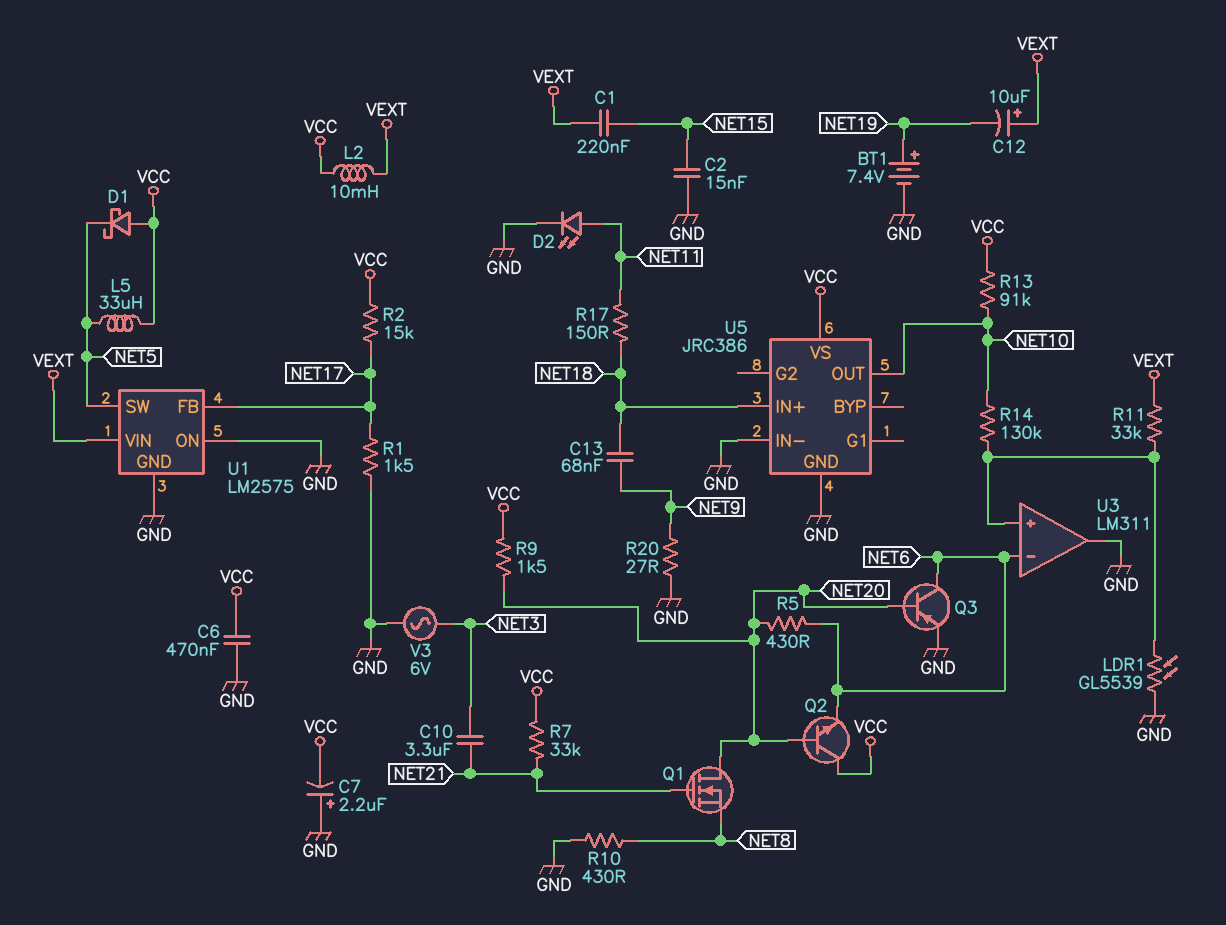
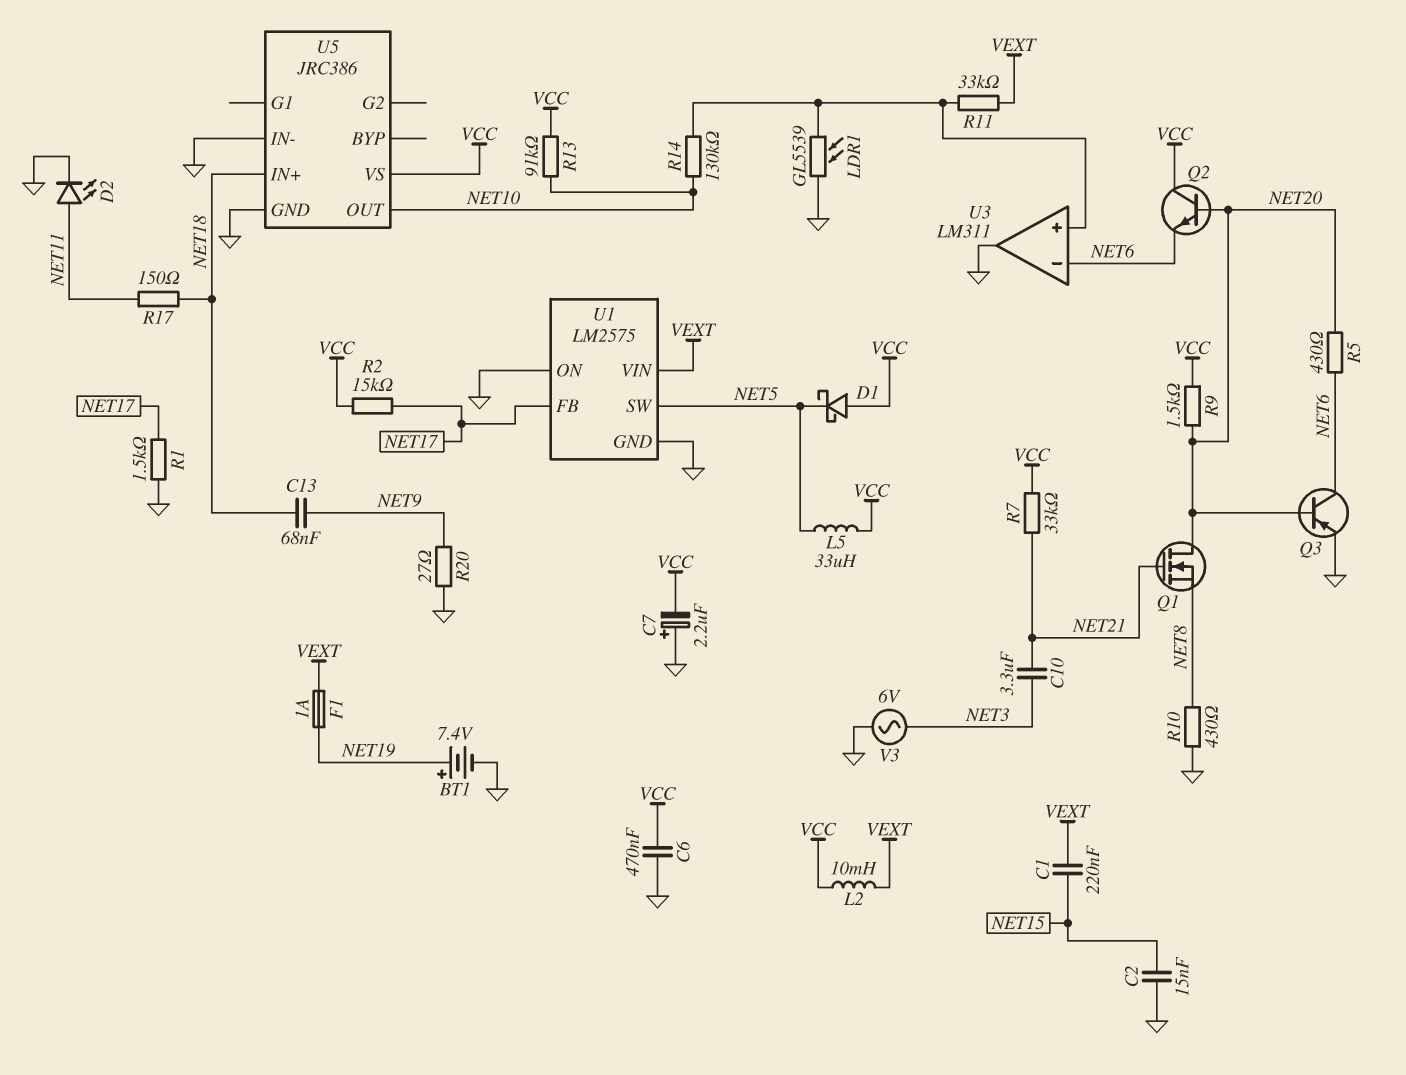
C12: 10uF (plus VEXT, minus NET19) -> none
F1: none -> 1A (NET19, VEXT)

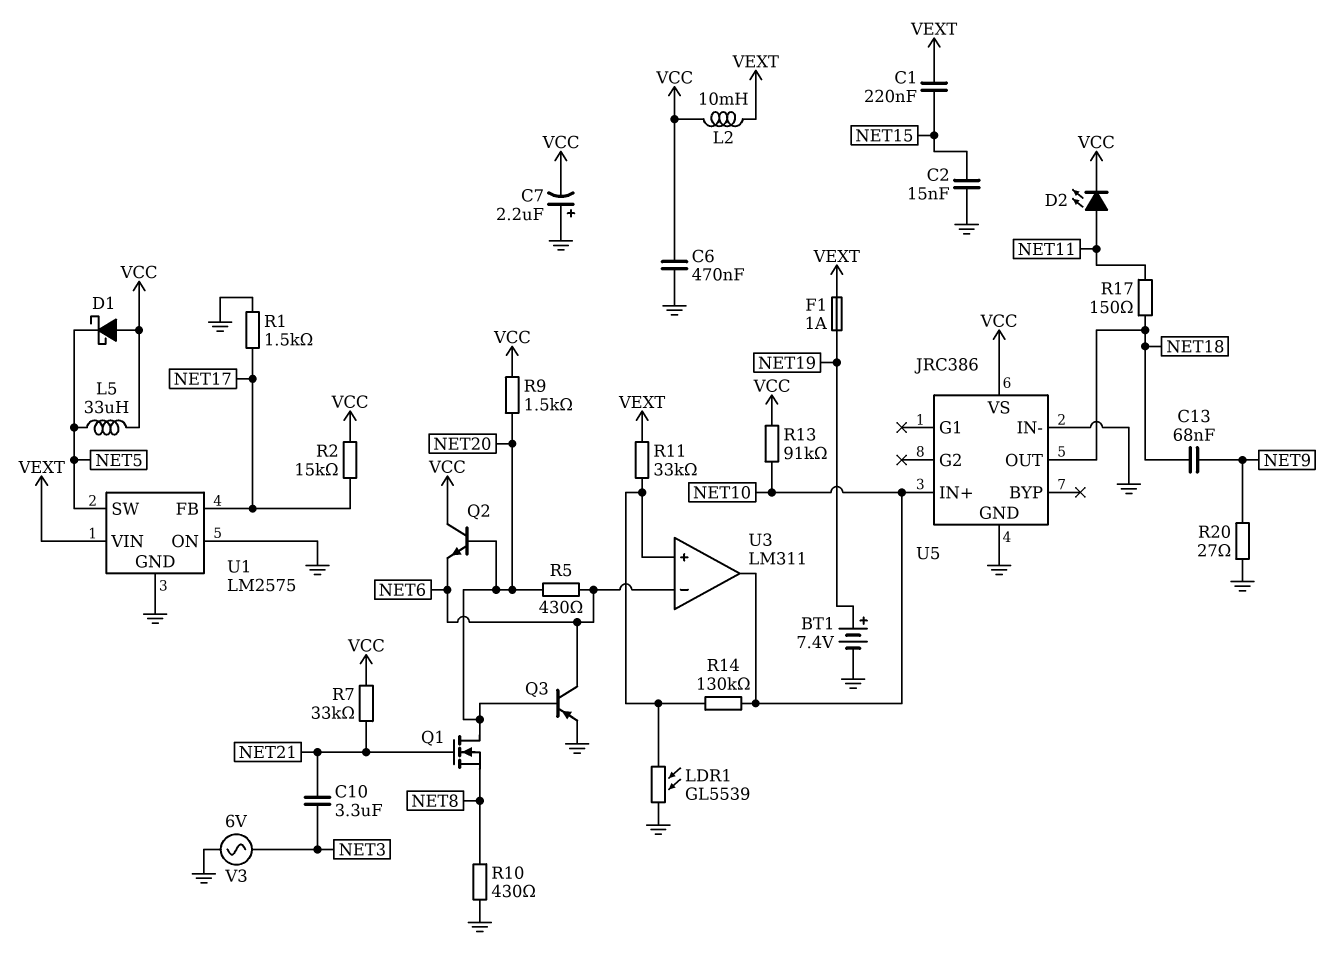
D2: LED (A NET11, K GND) -> LED (A NET11, K VCC)
U3 pin out: GND -> NET10
U5 pin IN+: NET18 -> NET10
U5 pin OUT: NET10 -> NET18

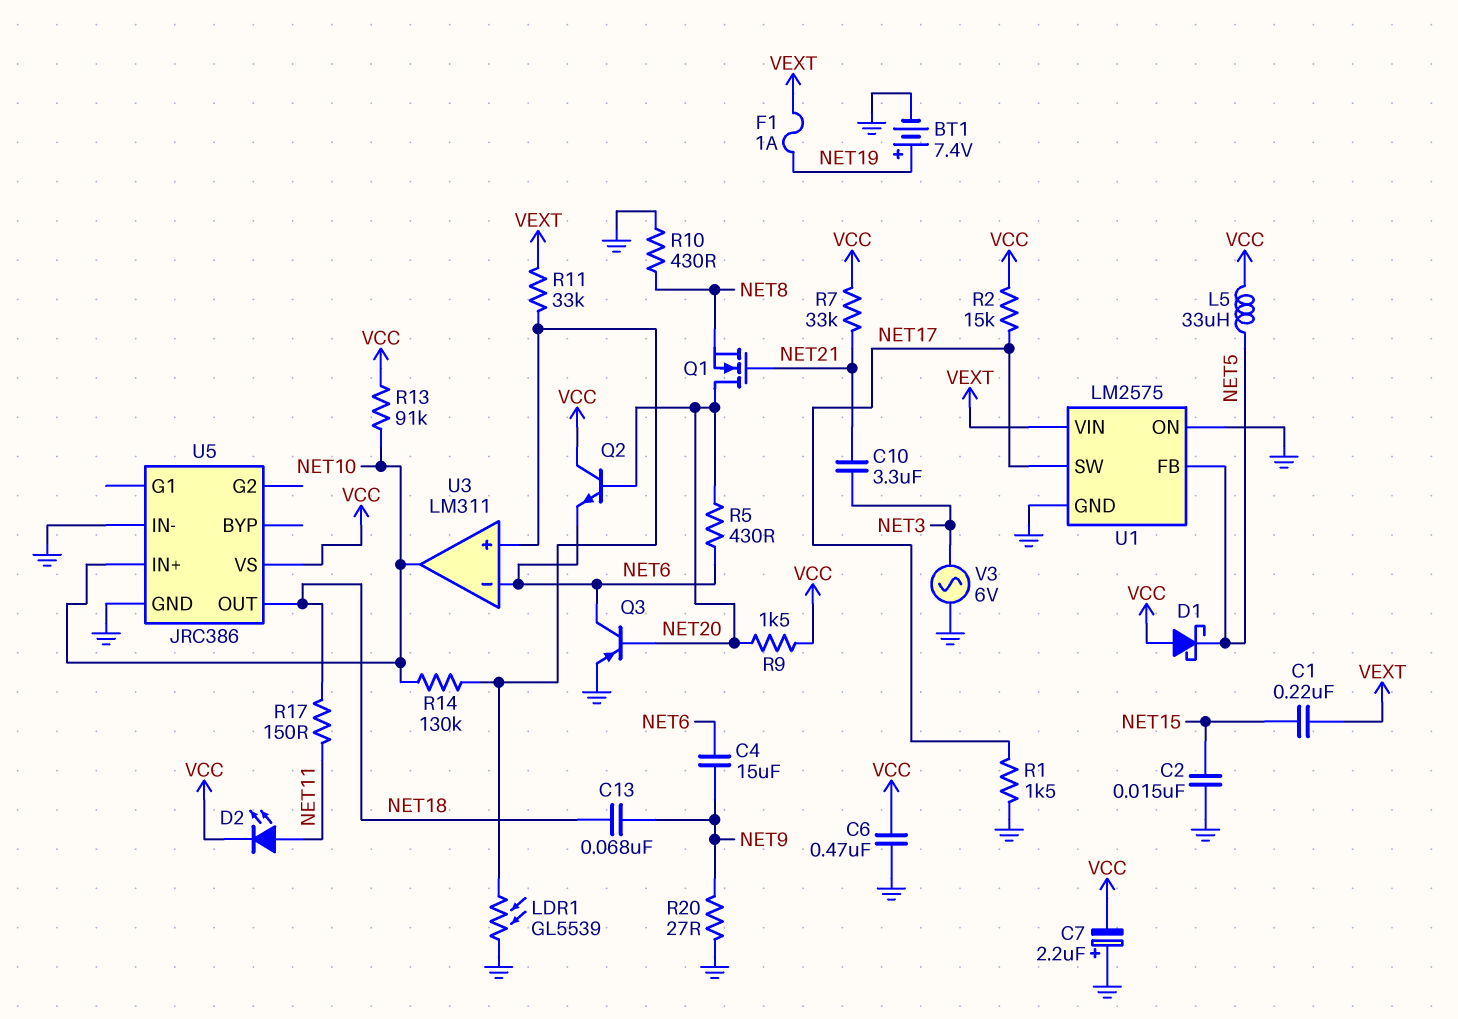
C4: none -> 15uF (NET6, NET9)
L2: 10mH (VCC, VEXT) -> none
U1 pin FB: NET17 -> NET5
U1 pin SW: NET5 -> NET17

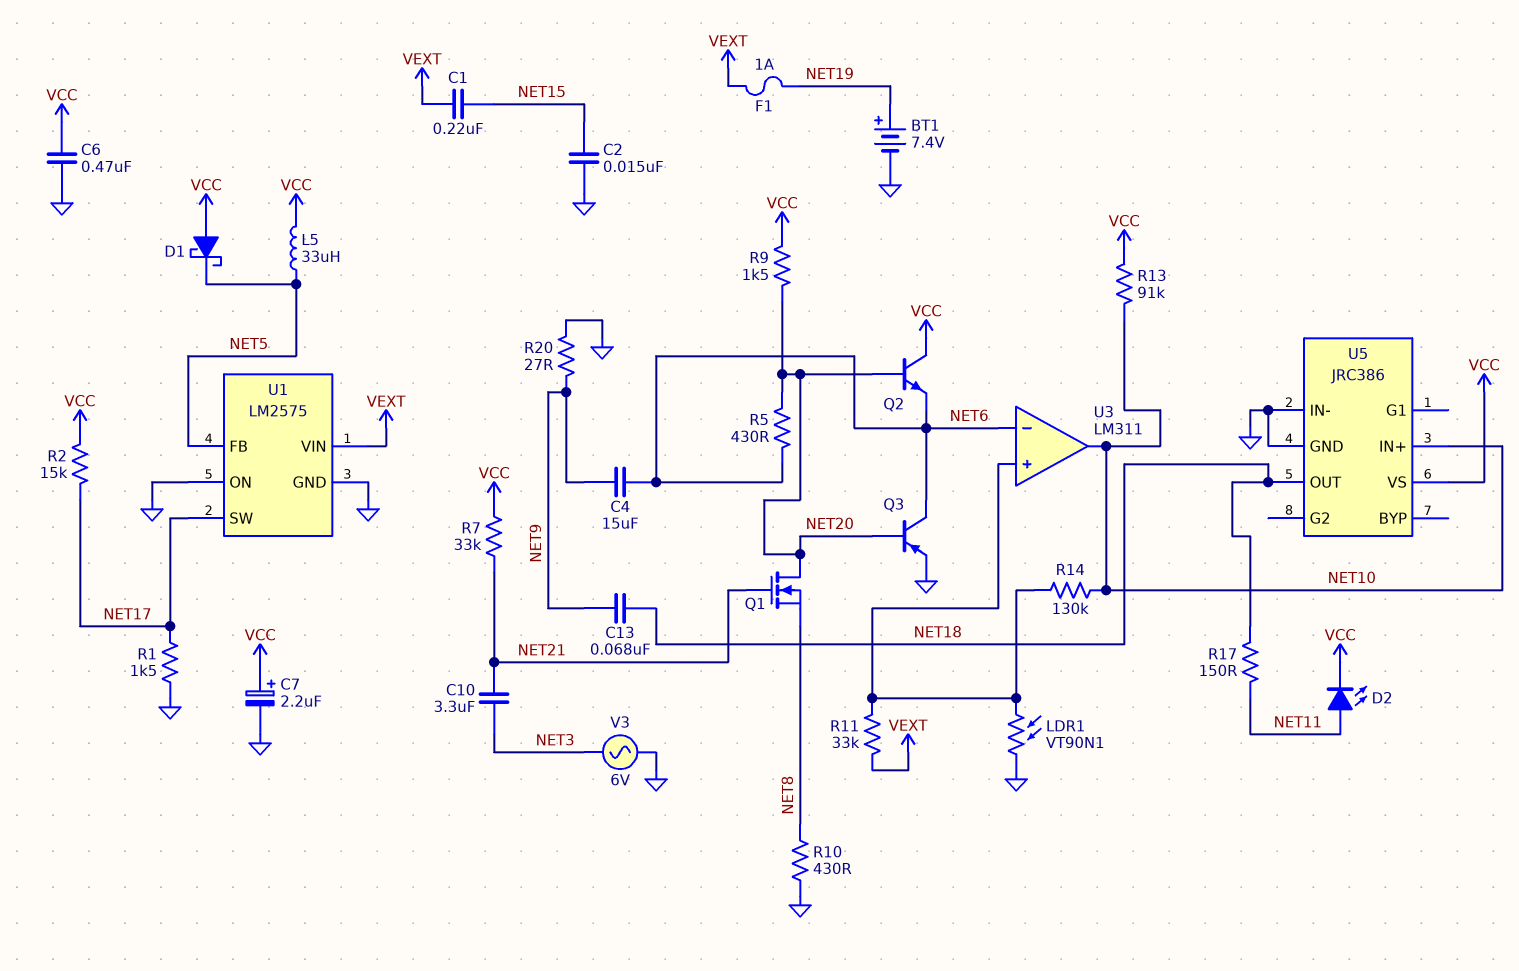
C7: 2.2uF (plus GND, minus VCC) -> 2.2uF (plus VCC, minus GND)
LDR1: GL5539 (GND, U3/in+) -> VT90N1 (GND, U3/in+)

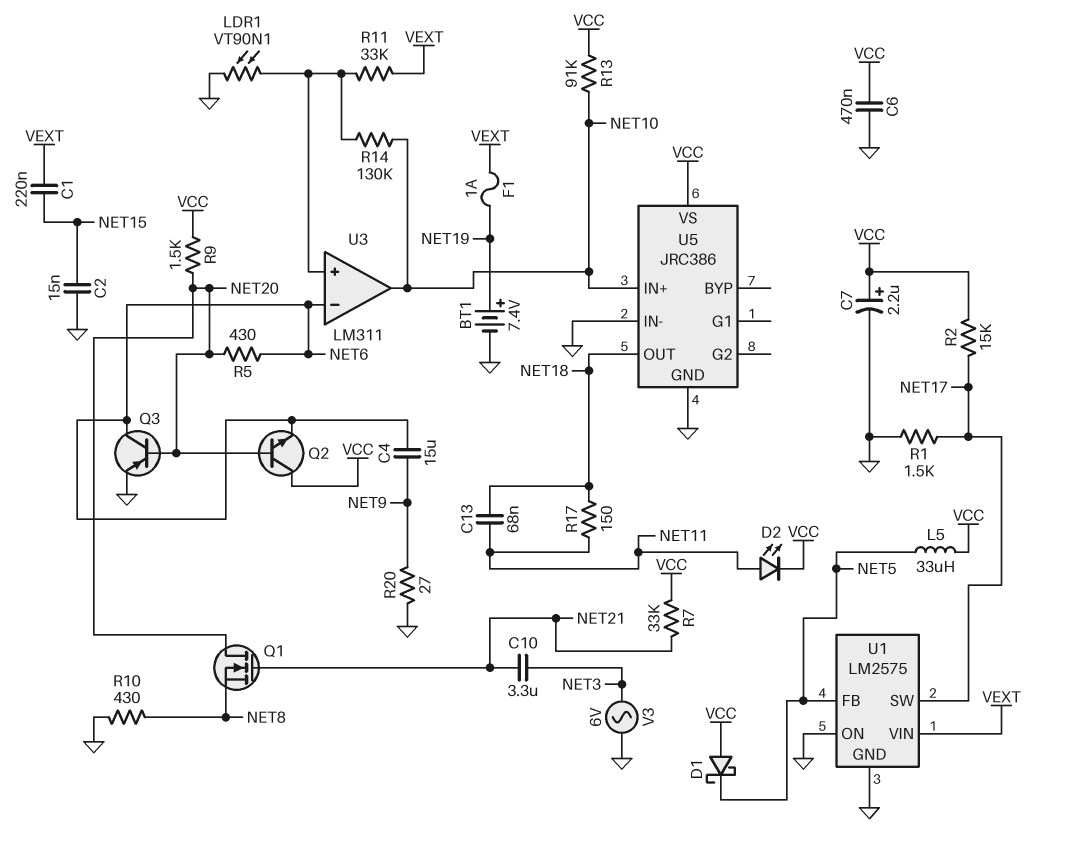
C13: 68nF (NET9, NET18) -> 68nF (NET11, NET18)

